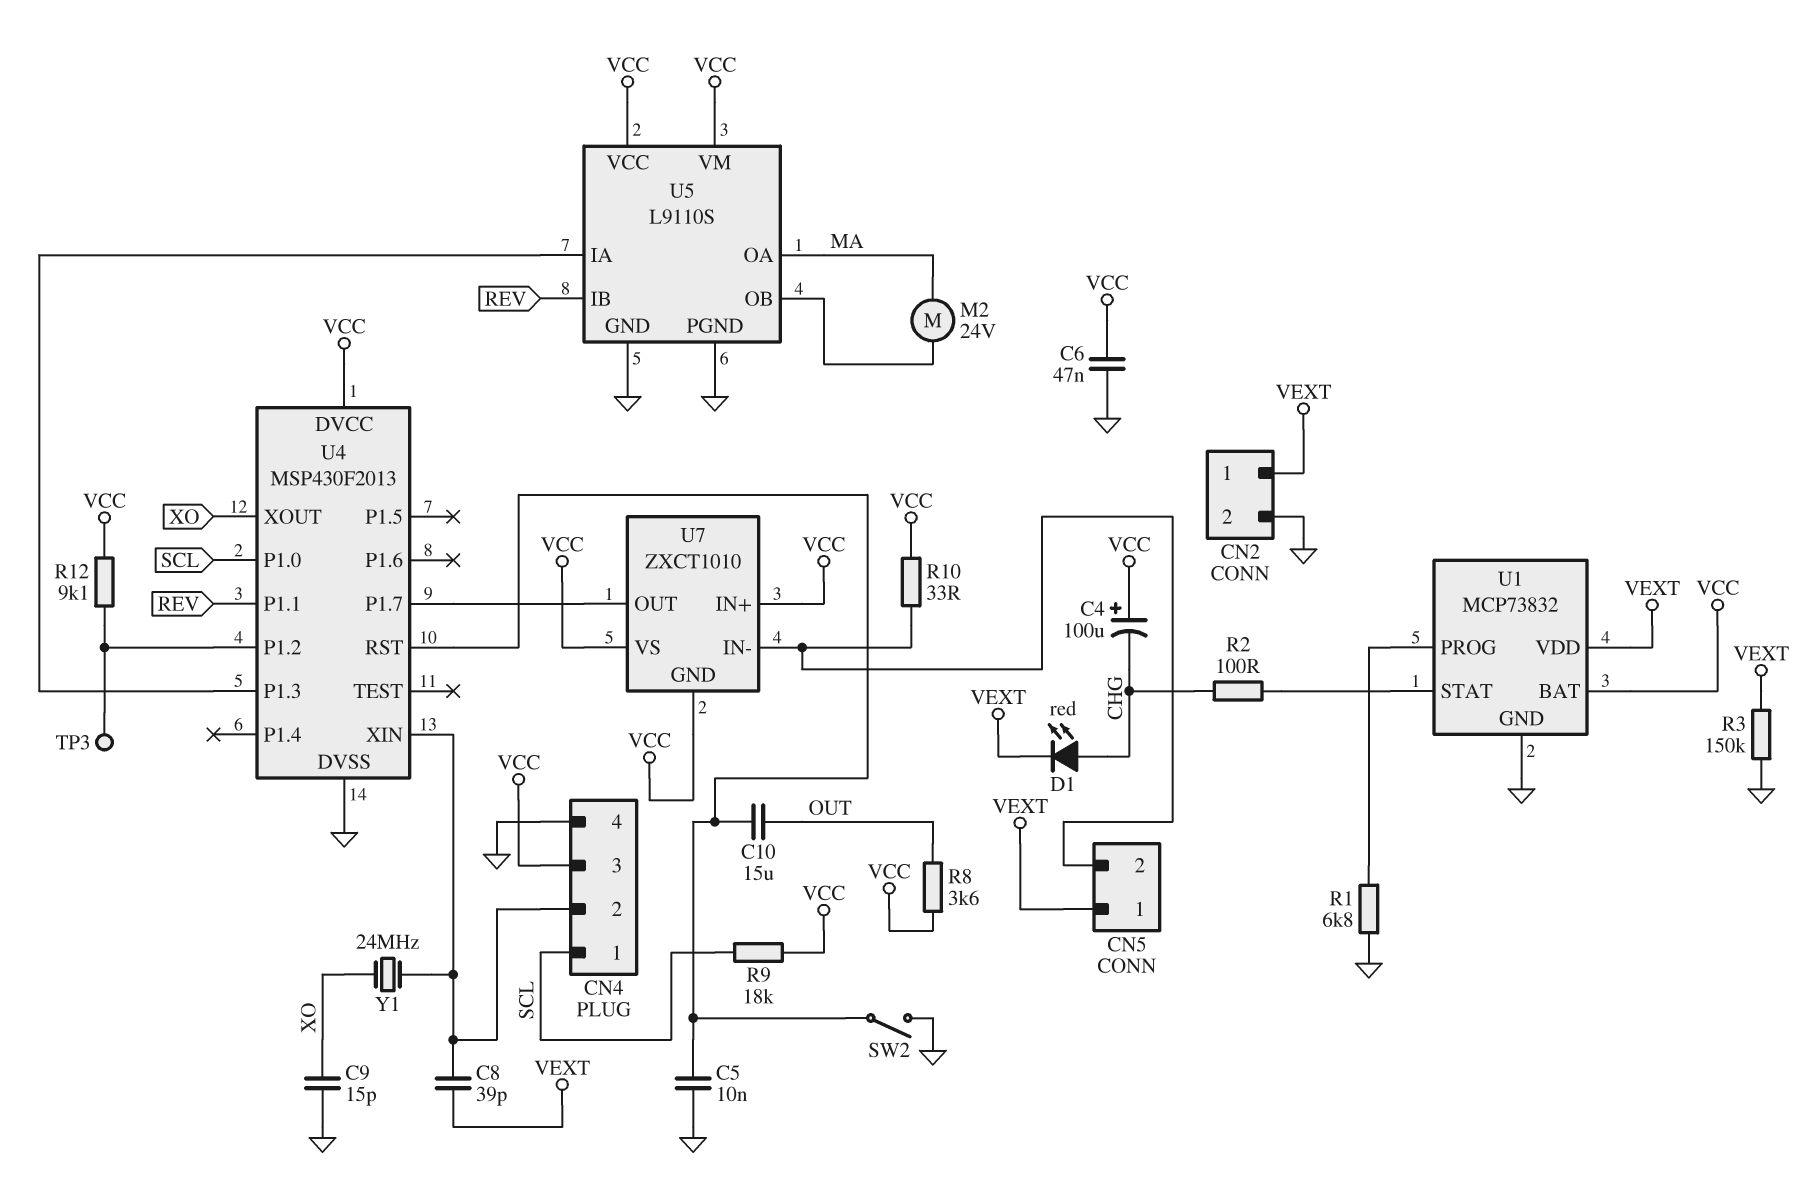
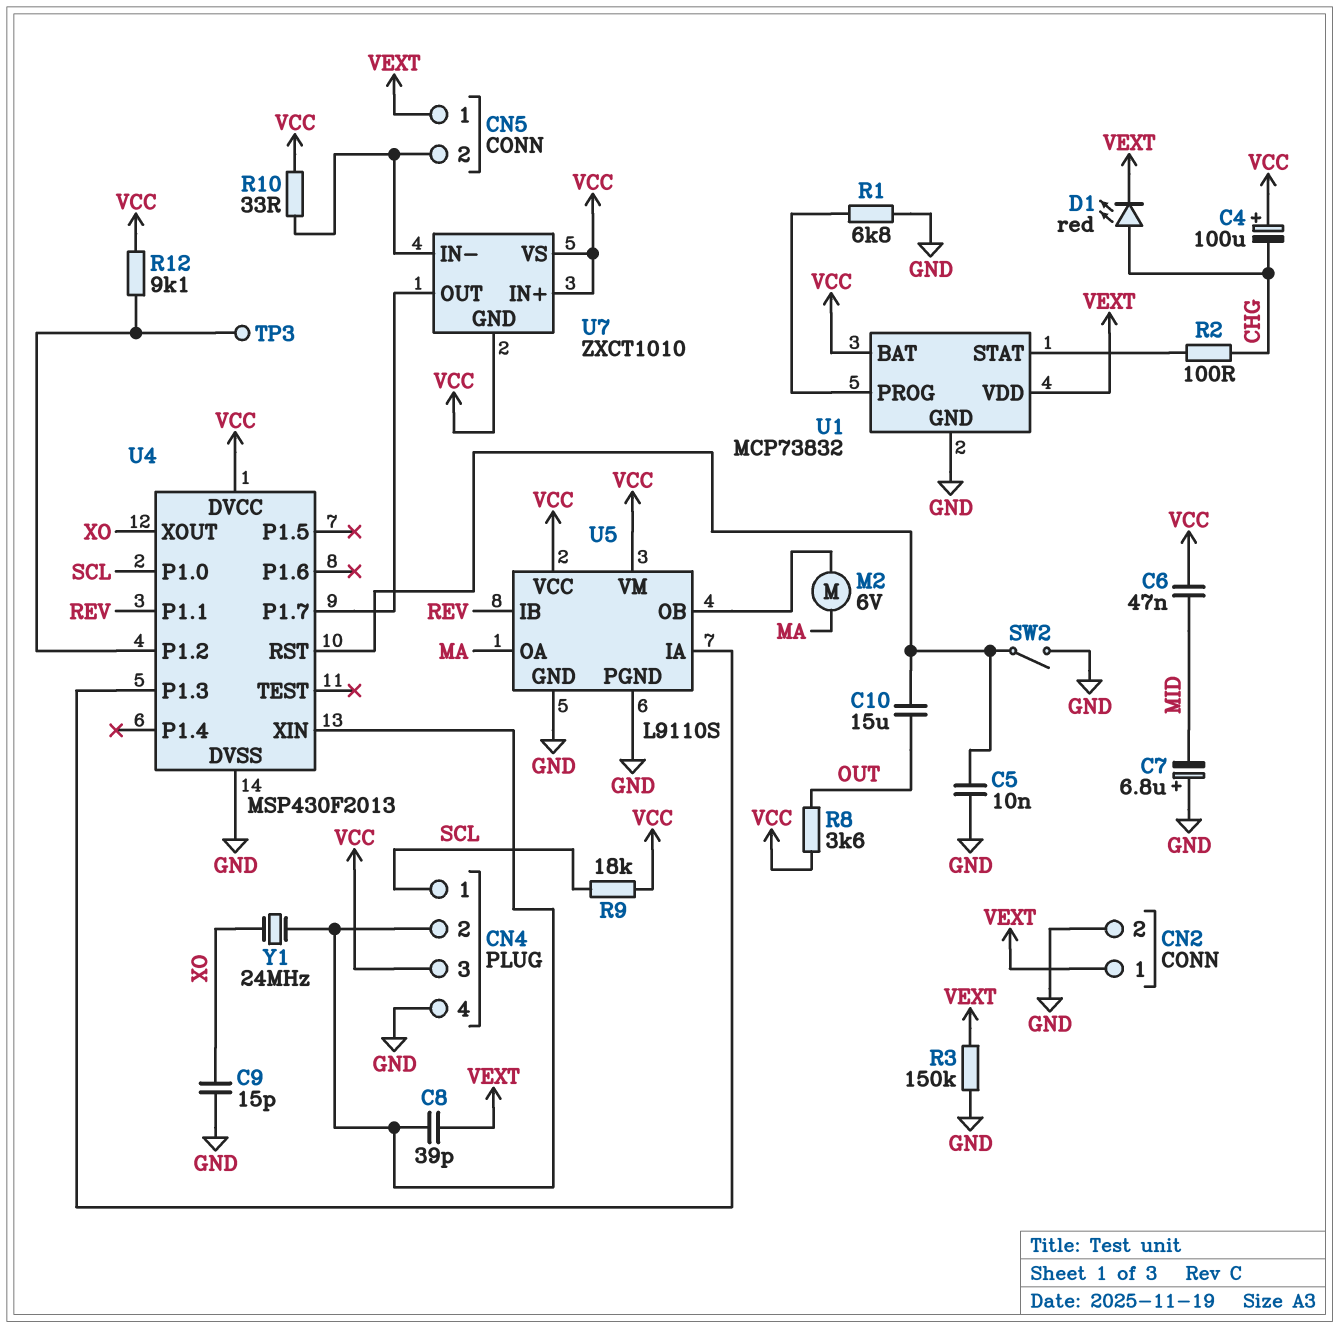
C6: 47nF (GND, VCC) -> 47nF (MID, VCC)
C7: none -> 6.8uF (plus GND, minus MID)
M2: motor 24V (MA, U5/OB) -> motor 6V (MA, U5/OB)

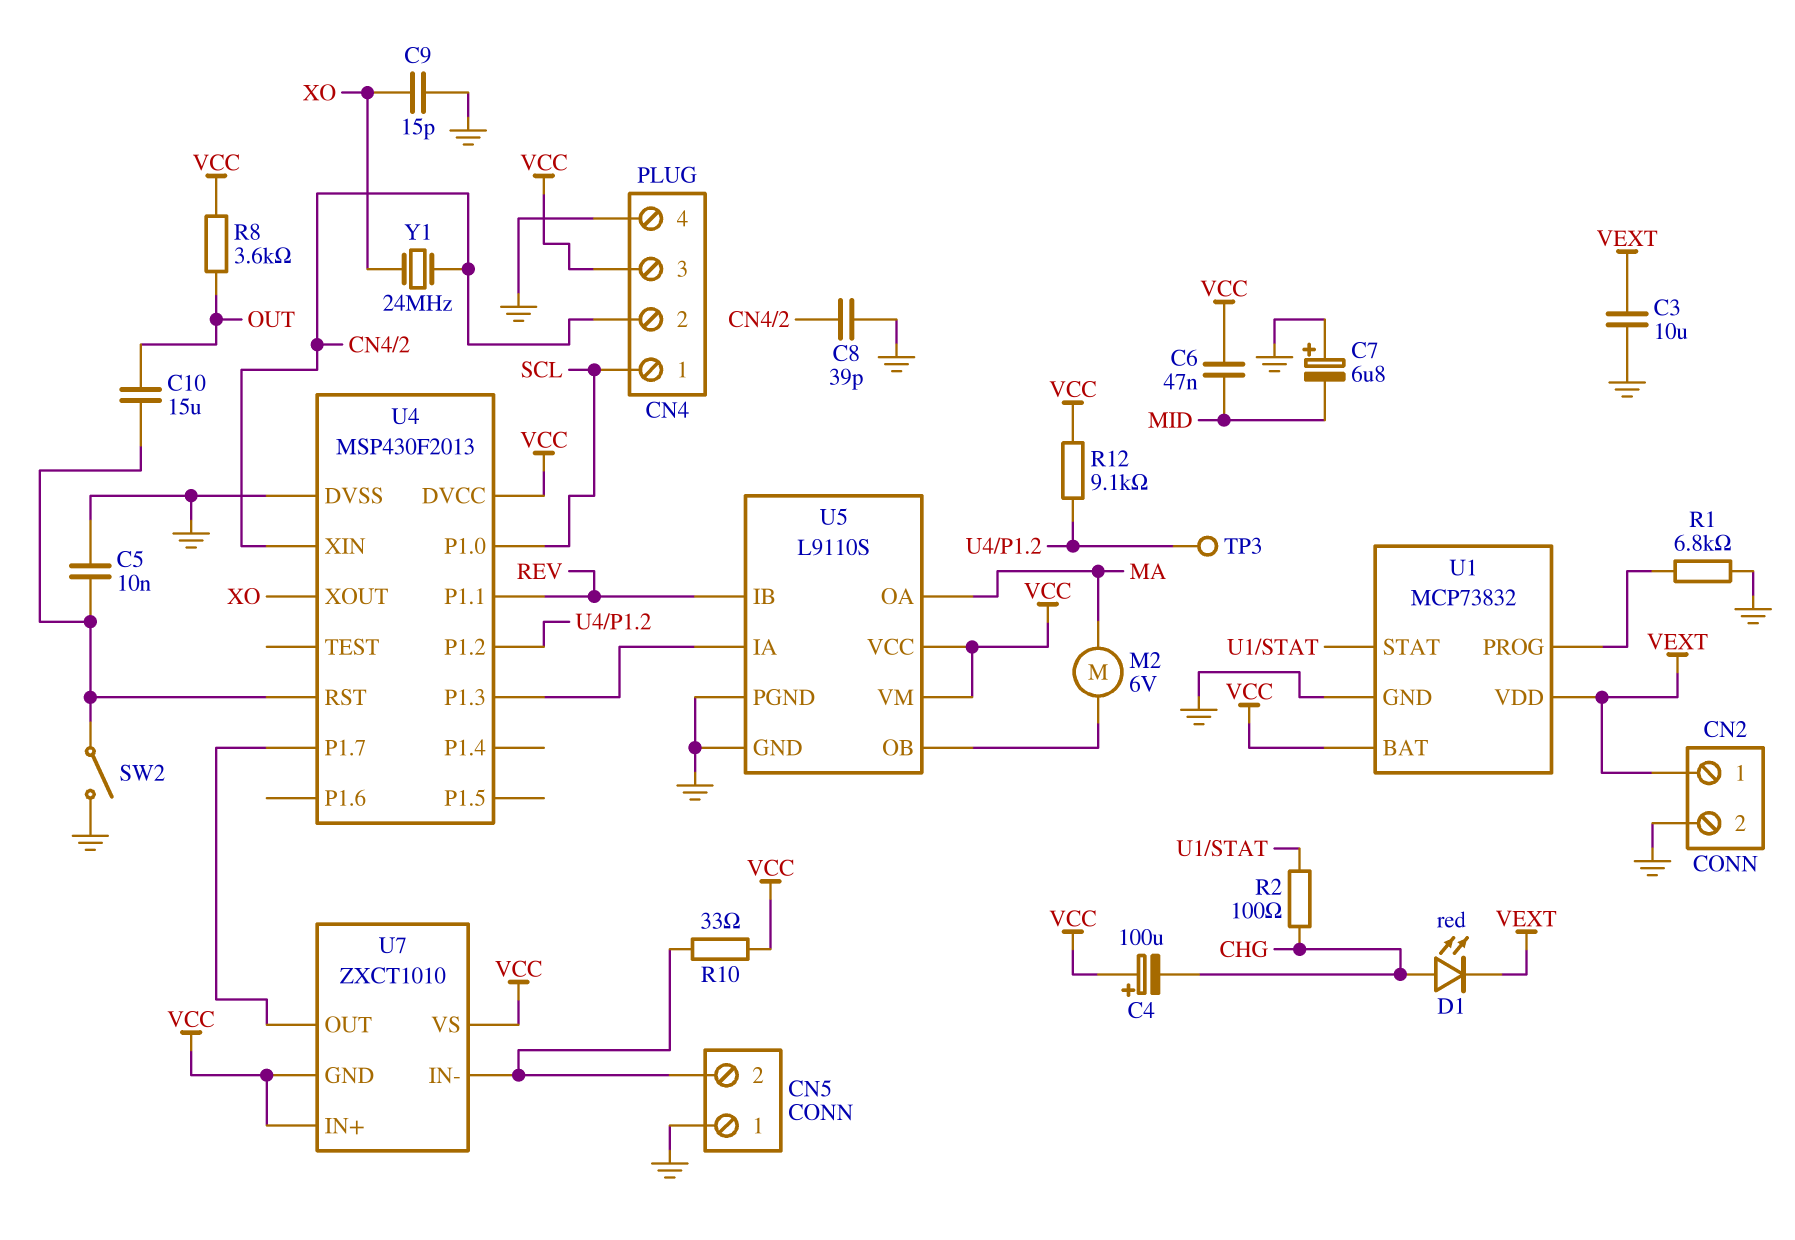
C3: none -> 10uF (GND, VEXT)
C8: 39pF (CN4/2, VEXT) -> 39pF (CN4/2, GND)
CN5 pin 1: VEXT -> GND
R3: 150k (GND, VEXT) -> none
R9: 18k (SCL, VCC) -> none

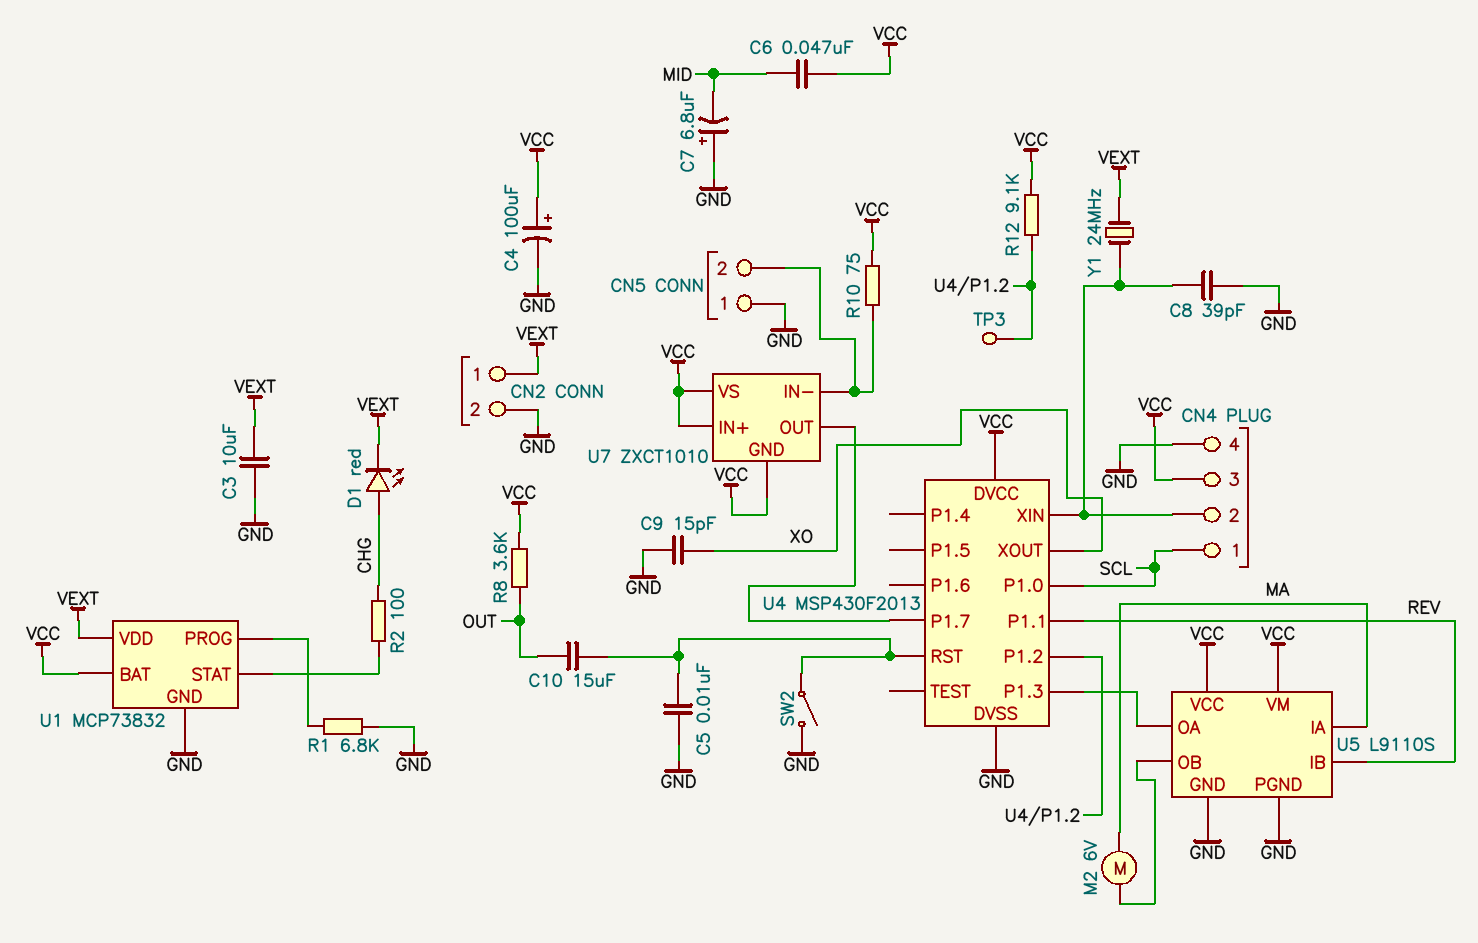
C4: 100uF (plus VCC, minus CHG) -> 100uF (plus VCC, minus GND)
R10: 33 (CN5/2, VCC) -> 75 (CN5/2, VCC)
U5 pin IA: U4/P1.3 -> MA
U5 pin OA: MA -> U4/P1.3
Y1: 24MHz (CN4/2, XO) -> 24MHz (CN4/2, VEXT)

